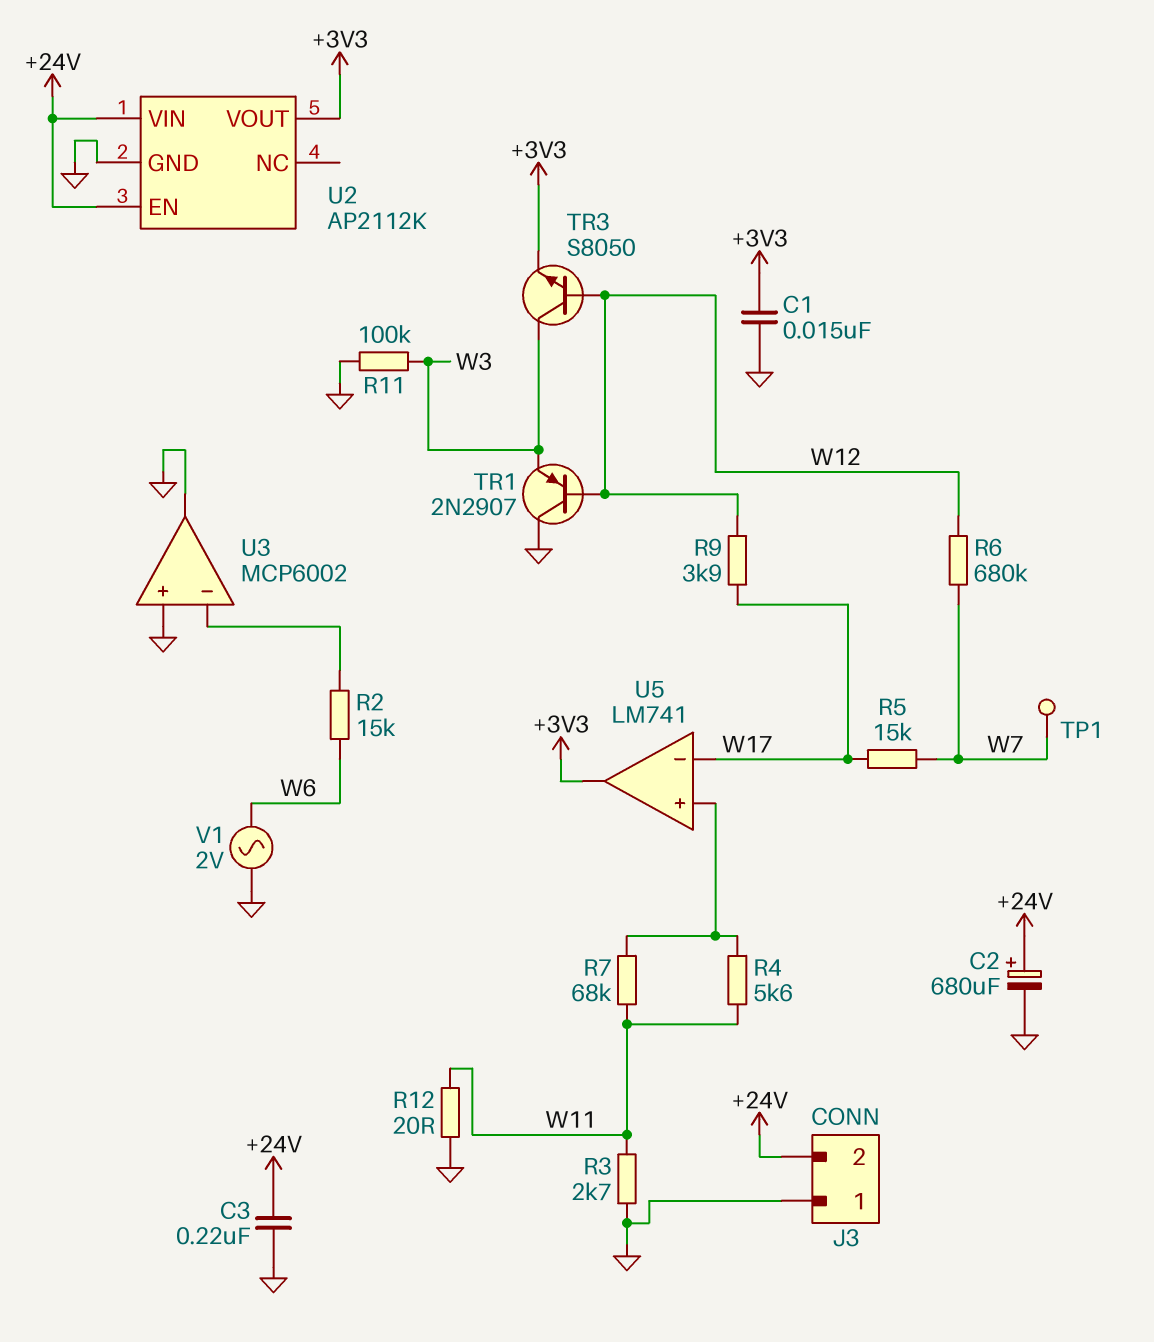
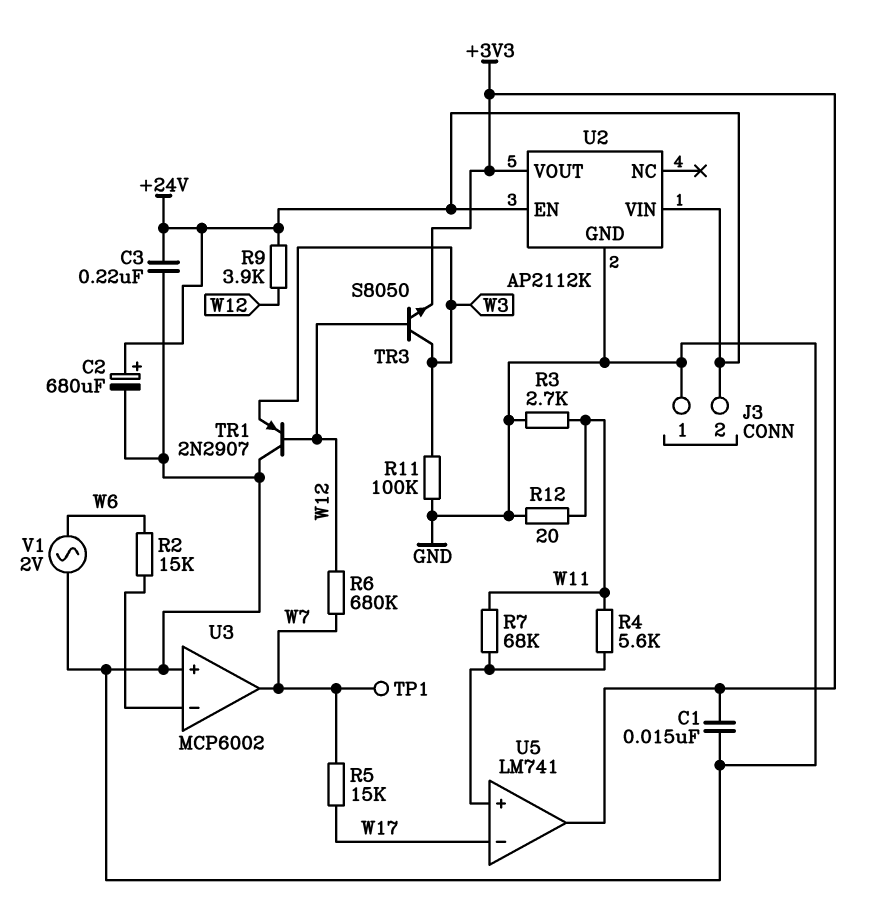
R9: 3.9k (W12, W17) -> 3.9k (+24V, W12)
U3 pin out: GND -> W7

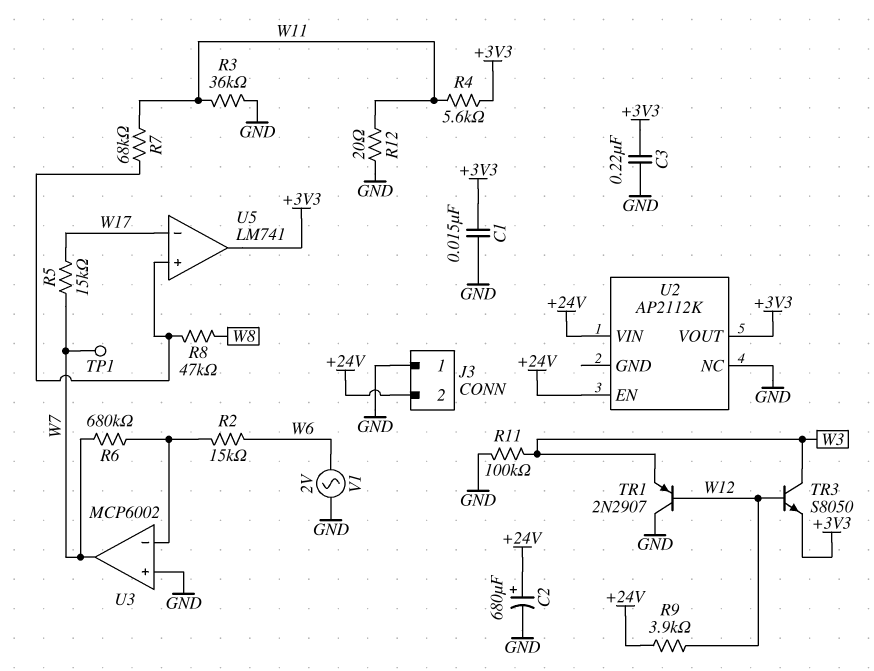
C3: 220nF (+24V, GND) -> 220nF (+3V3, GND)
R3: 2.7k (GND, W11) -> 36k (GND, W11)
R4: 5.6k (U5/in+, W11) -> 5.6k (+3V3, W11)
R6: 680k (W7, W12) -> 680k (U3/in-, W7)
R8: none -> 47k (U5/in+, W8)
U2 pin GND: GND -> none
U2 pin NC: none -> GND

